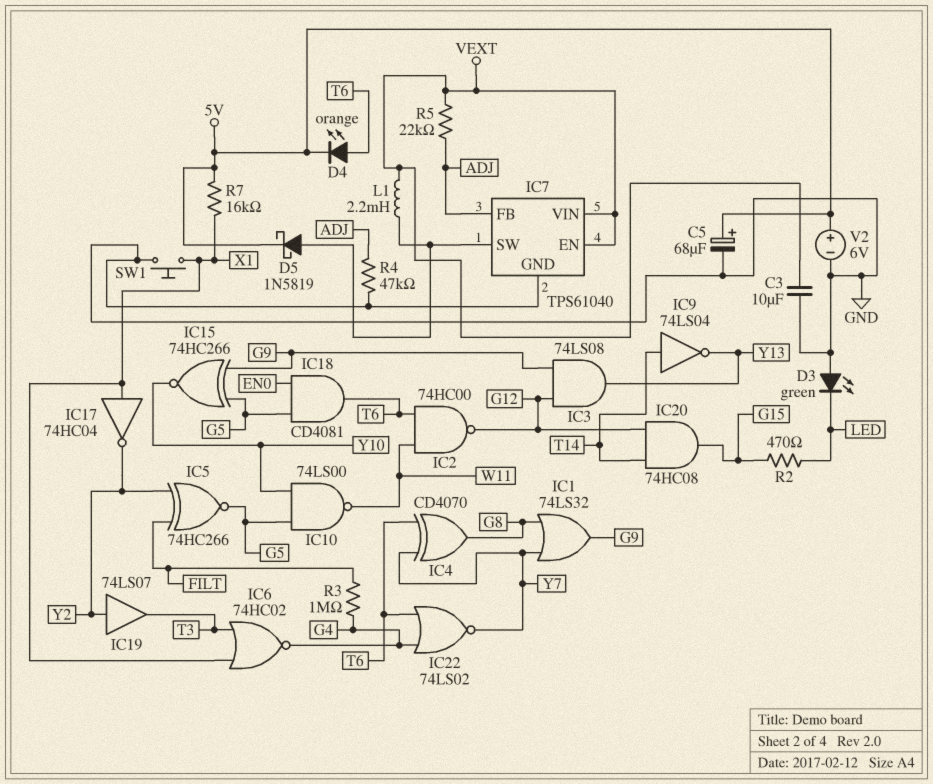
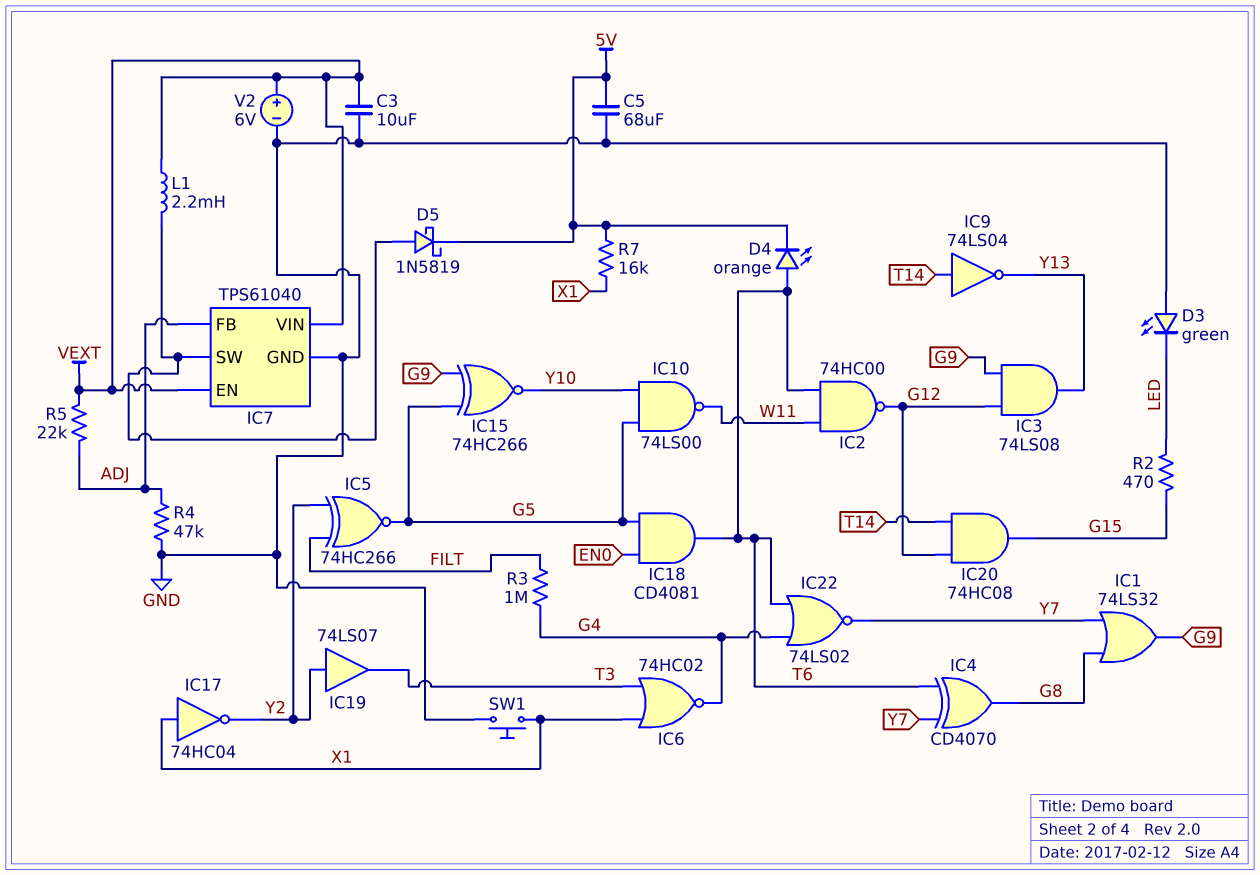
C5: 68uF (plus 5V, minus GND) -> 68uF (5V, GND)
V2: 6V (plus 5V, minus GND) -> 6V (plus VEXT, minus GND)

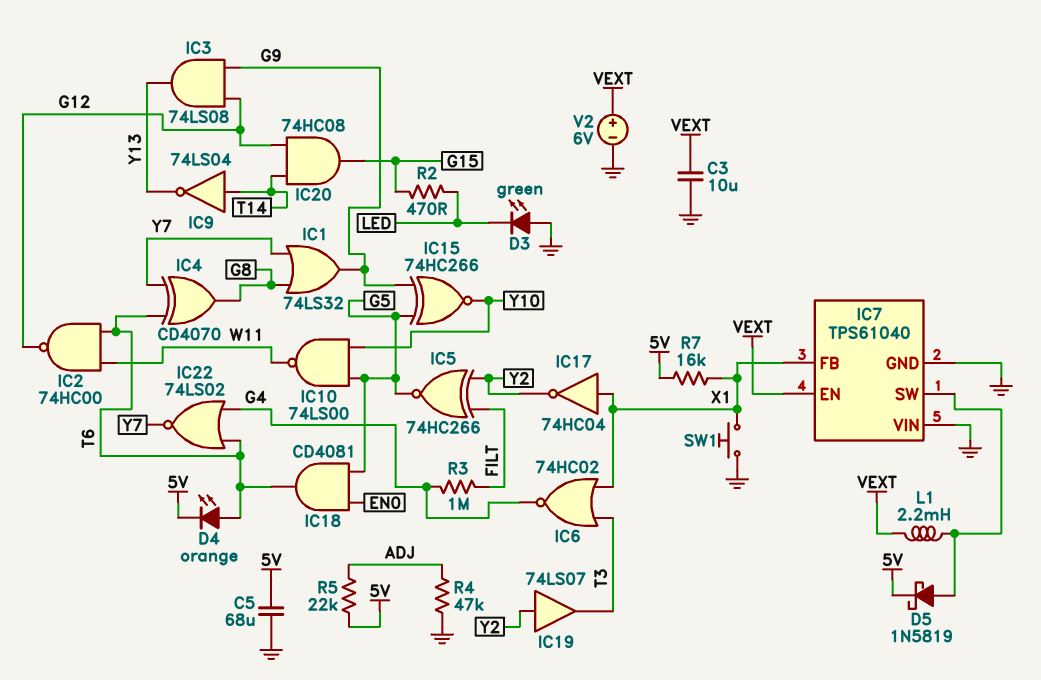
IC7 pin FB: ADJ -> X1
IC7 pin VIN: VEXT -> GND
R5: 22k (ADJ, VEXT) -> 22k (5V, ADJ)

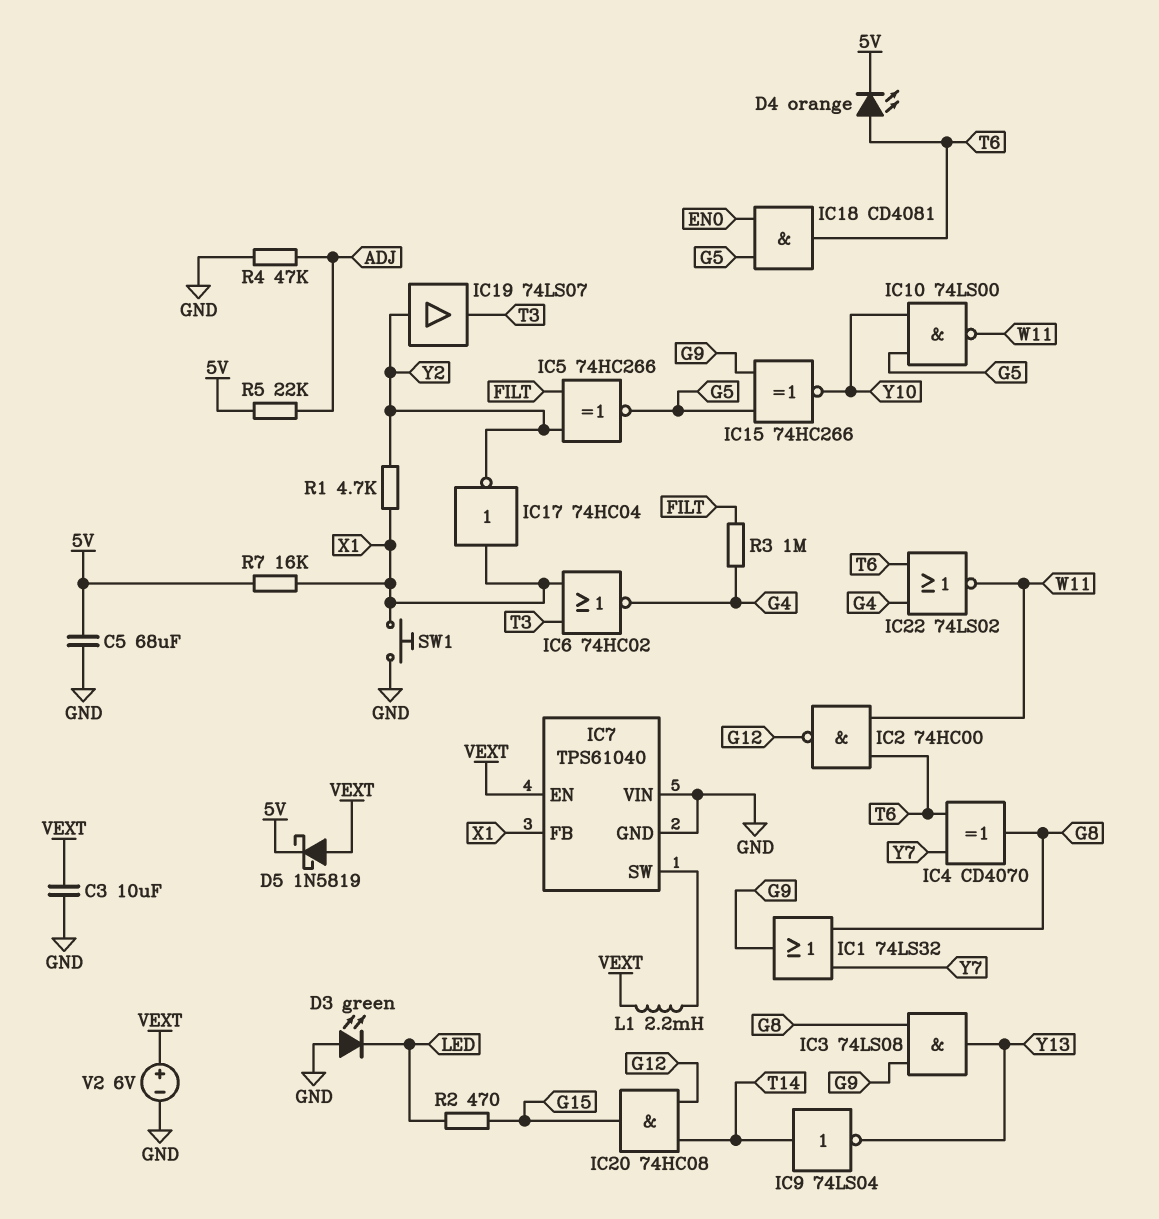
D5: schottky 1N5819 (A IC7/SW, K 5V) -> schottky 1N5819 (A VEXT, K 5V)
IC3: AND 74LS08 (in G9, in G12, out Y13) -> AND 74LS08 (in G8, in G9, out Y13)
IC22: NOR 74LS02 (in G4, in T6, out Y7) -> NOR 74LS02 (in G4, in T6, out W11)
R1: none -> 4.7k (X1, Y2)

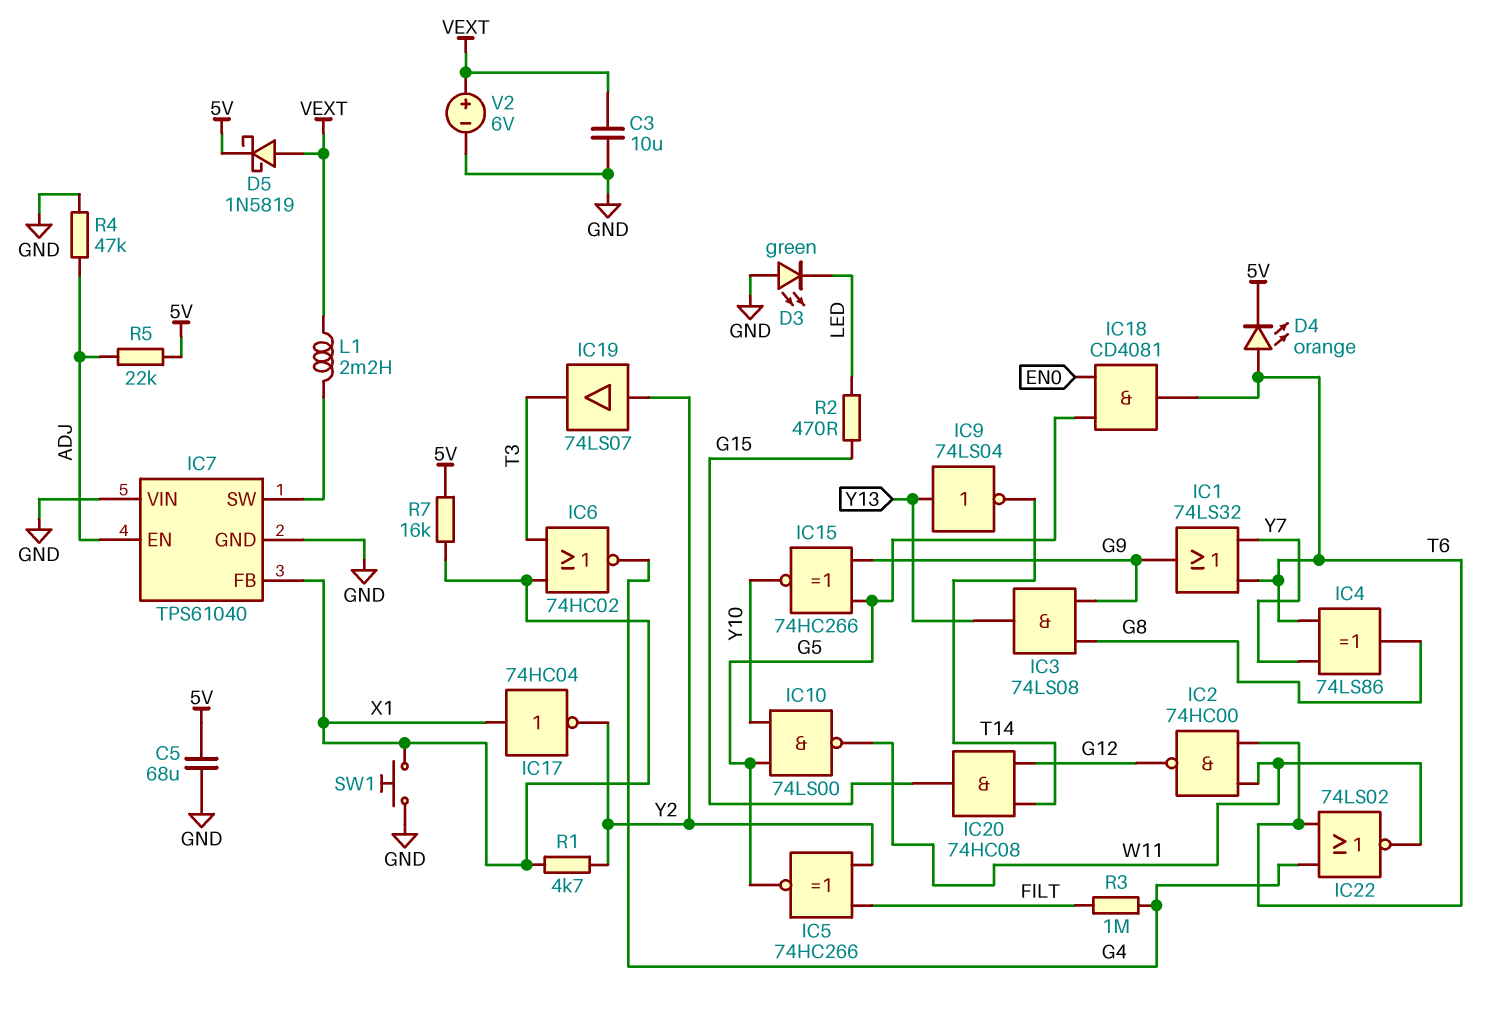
IC1: OR 74LS32 (in G8, in Y7, out G9) -> OR 74LS32 (in T6, in Y7, out G9)
IC4: XOR CD4070 (in T6, in Y7, out G8) -> XOR 74LS86 (in T6, in Y7, out G8)
IC7 pin EN: VEXT -> ADJ
IC9: NOT 74LS04 (in T14, out Y13) -> NOT 74LS04 (in Y13, out T14)

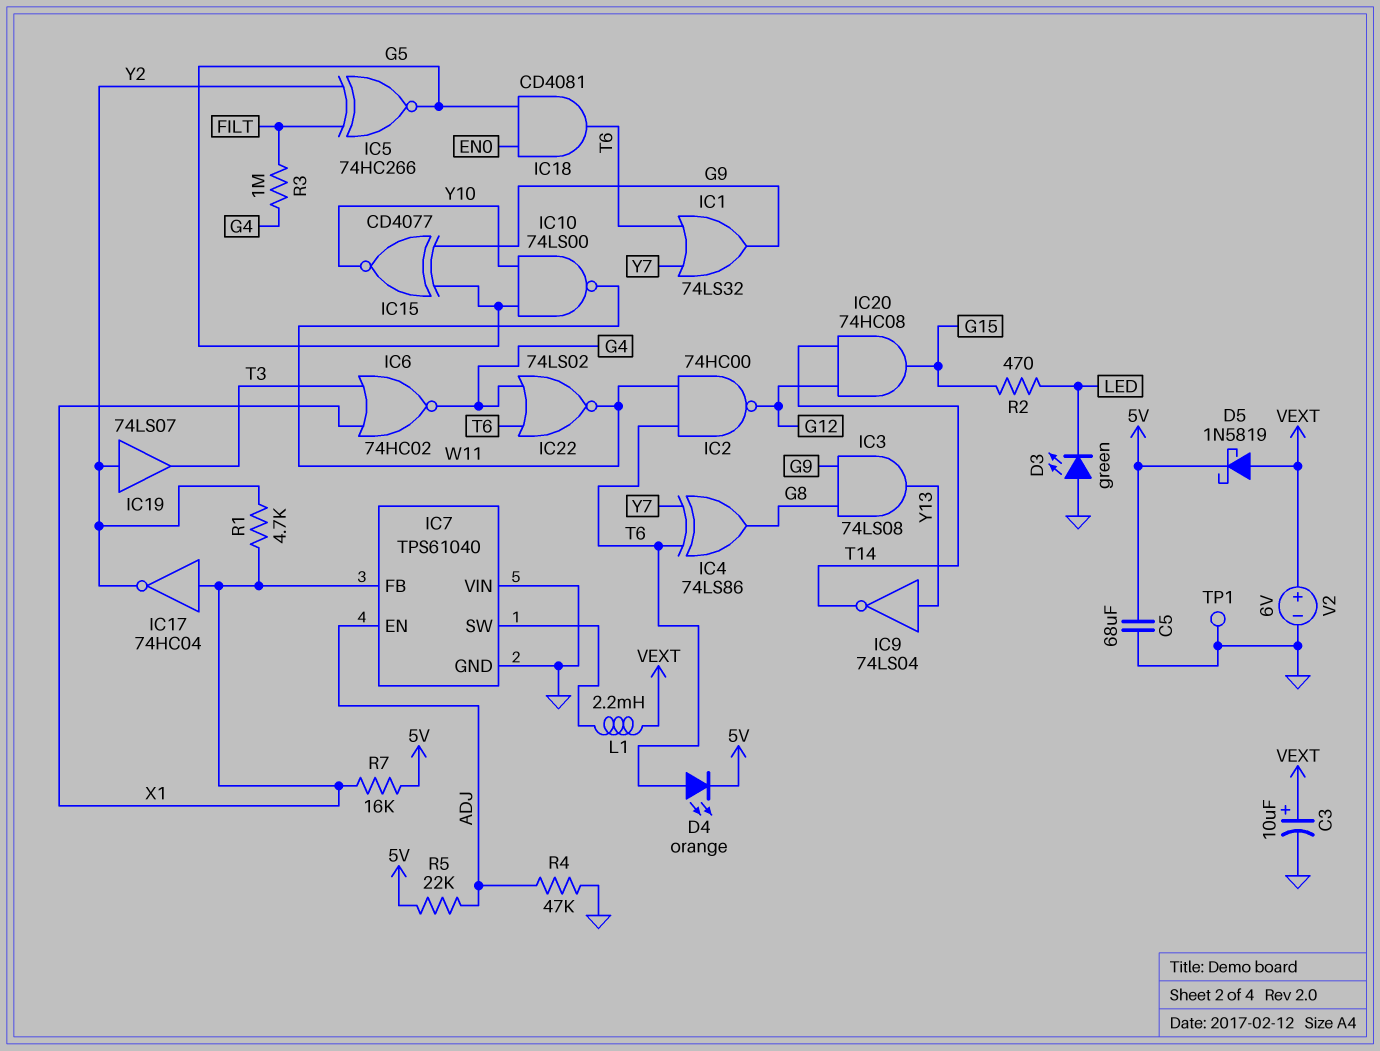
C3: 10uF (GND, VEXT) -> 10uF (plus VEXT, minus GND)
IC15: XNOR 74HC266 (in G5, in G9, out Y10) -> XNOR CD4077 (in G5, in G9, out Y10)
SW1: button (GND, X1) -> none
TP1: none -> test point (GND)

